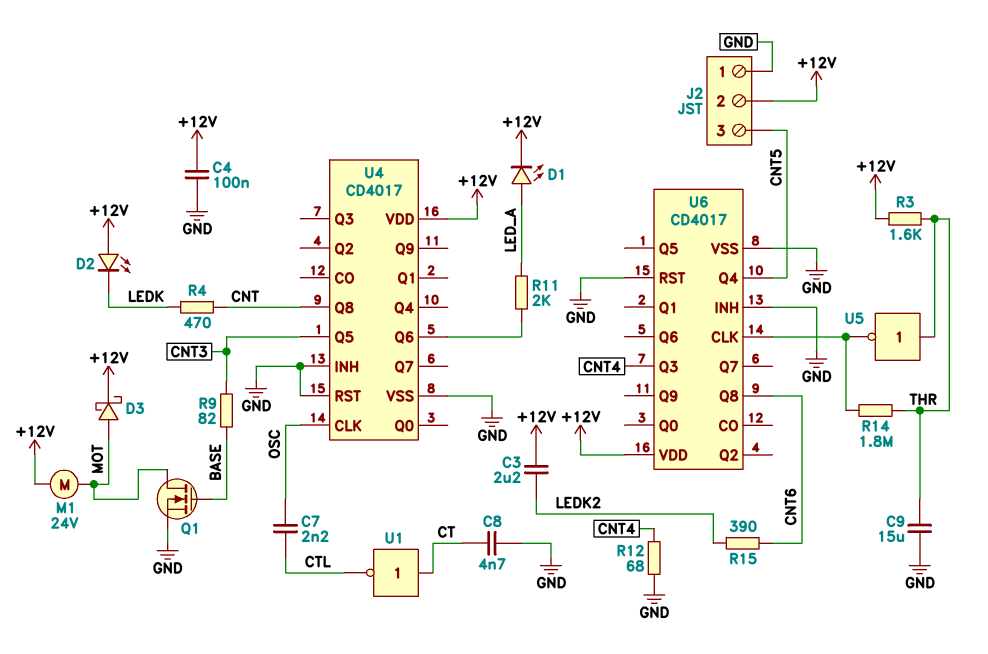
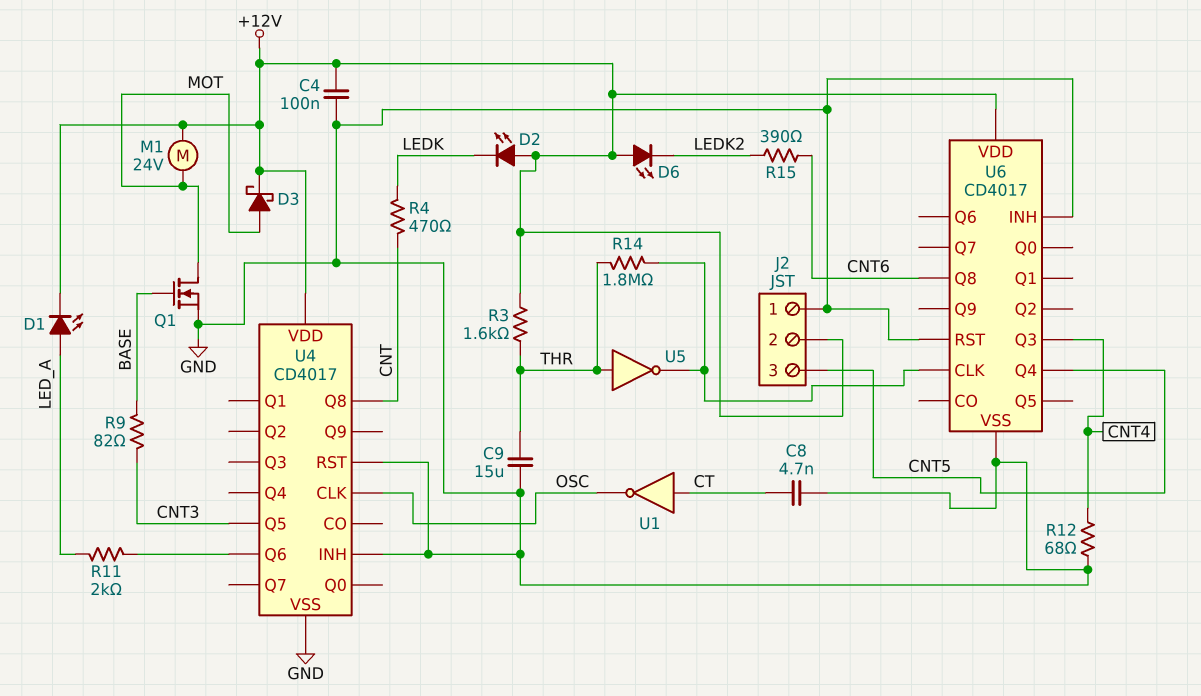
C3: 2.2uF (+12V, LEDK2) -> none
C7: 2.2nF (CTL, OSC) -> none
D6: none -> LED (A +12V, K LEDK2)
U1: NOT (in CT, out CTL) -> NOT (in CT, out OSC)

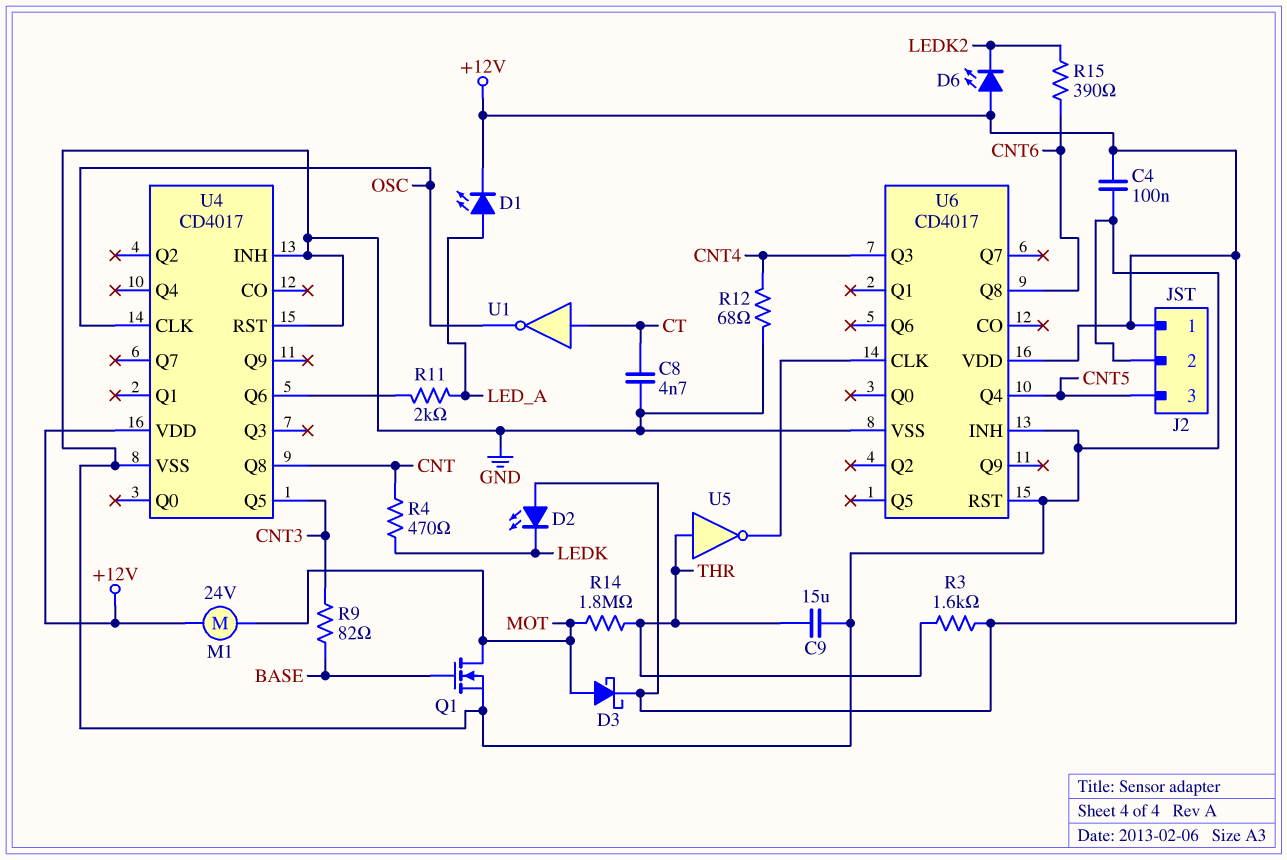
J2 pin 1: GND -> +12V
J2 pin 2: +12V -> GND
R14: 1.8M (THR, U6/CLK) -> 1.8M (MOT, THR)

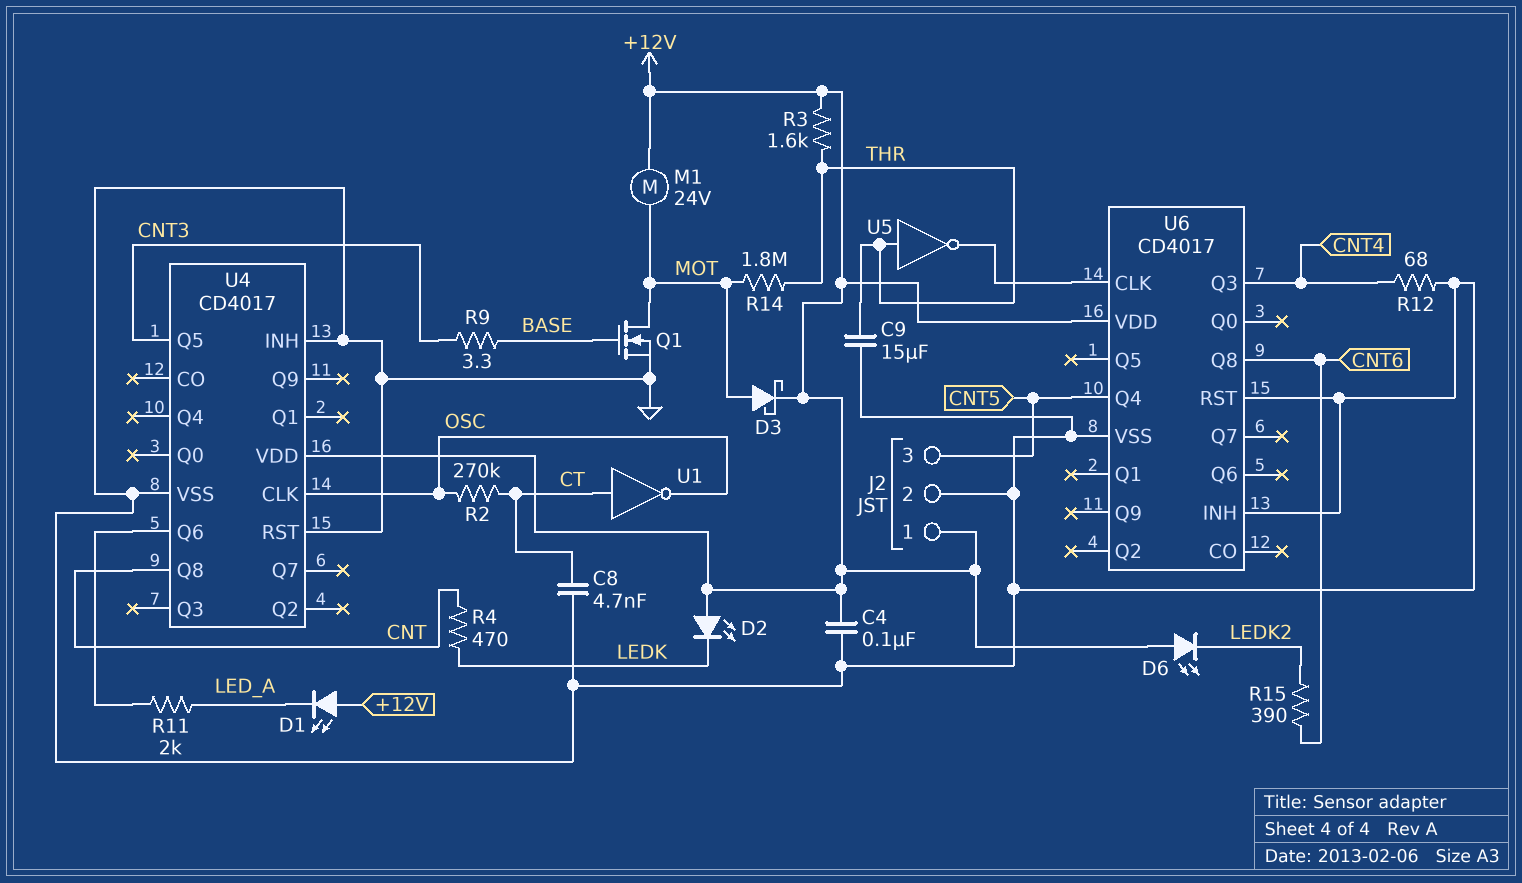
D1: LED (A LED_A, K +12V) -> LED (A +12V, K LED_A)
R2: none -> 270k (CT, OSC)
R9: 82 (BASE, CNT3) -> 3.3 (BASE, CNT3)

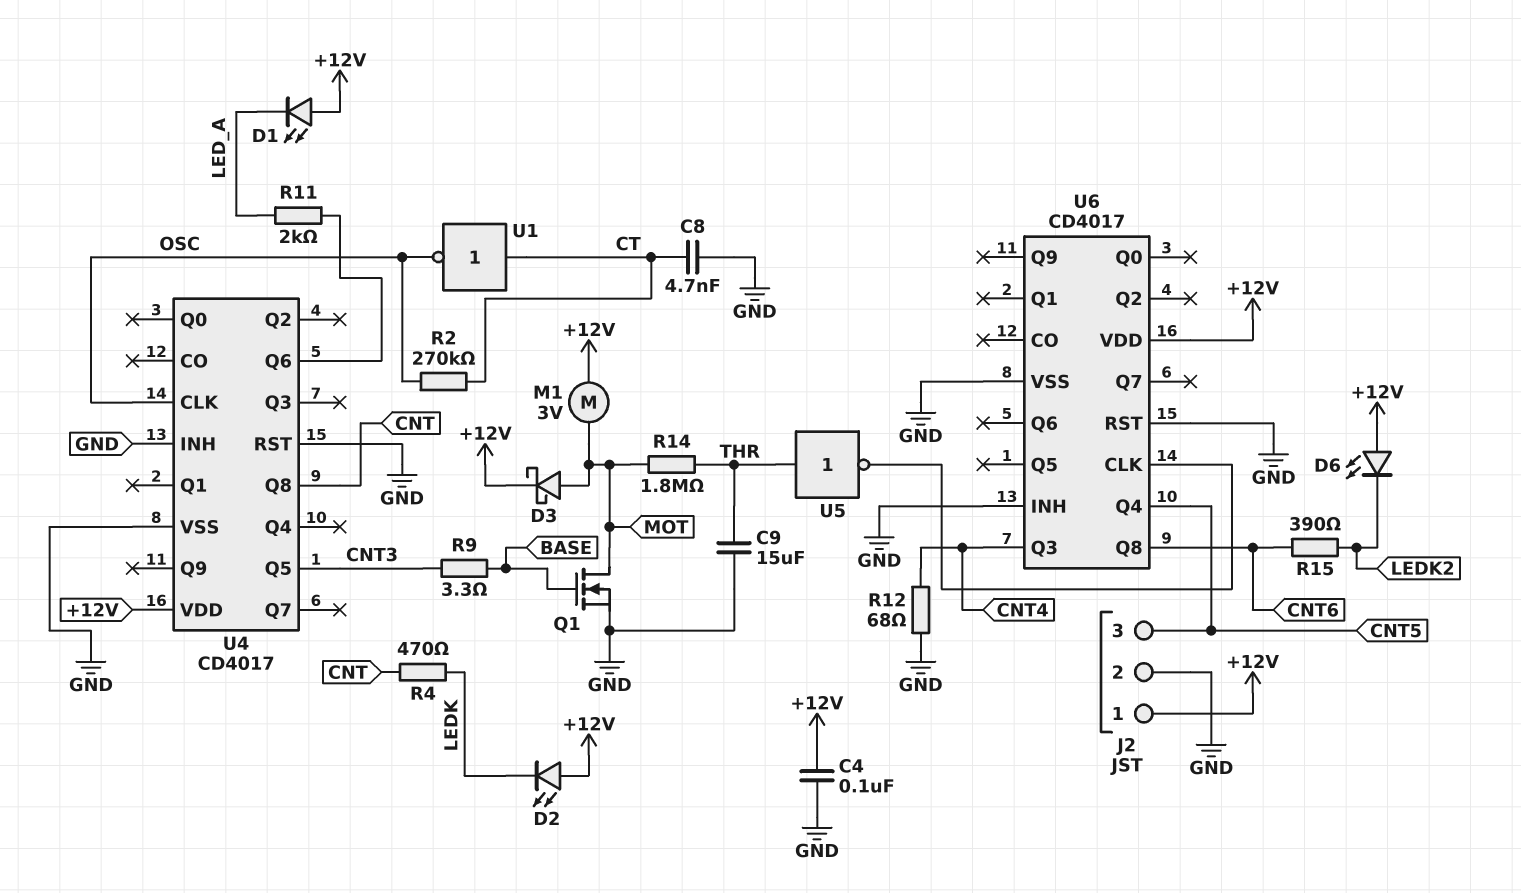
M1: motor 24V (+12V, MOT) -> motor 3V (+12V, MOT)
R3: 1.6k (+12V, THR) -> none

